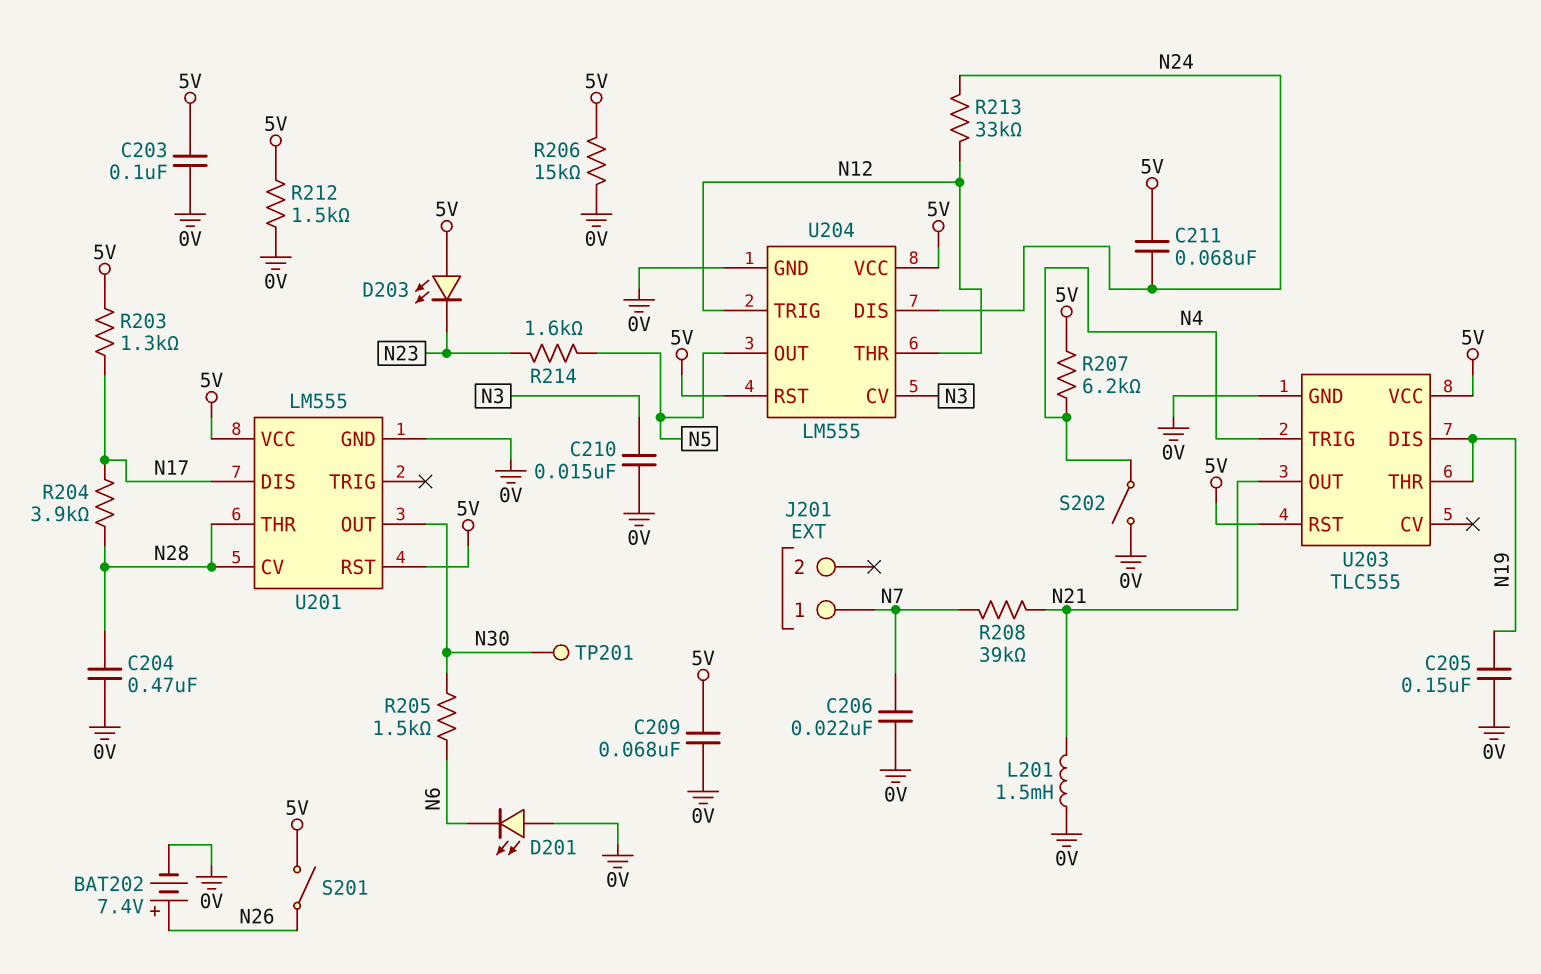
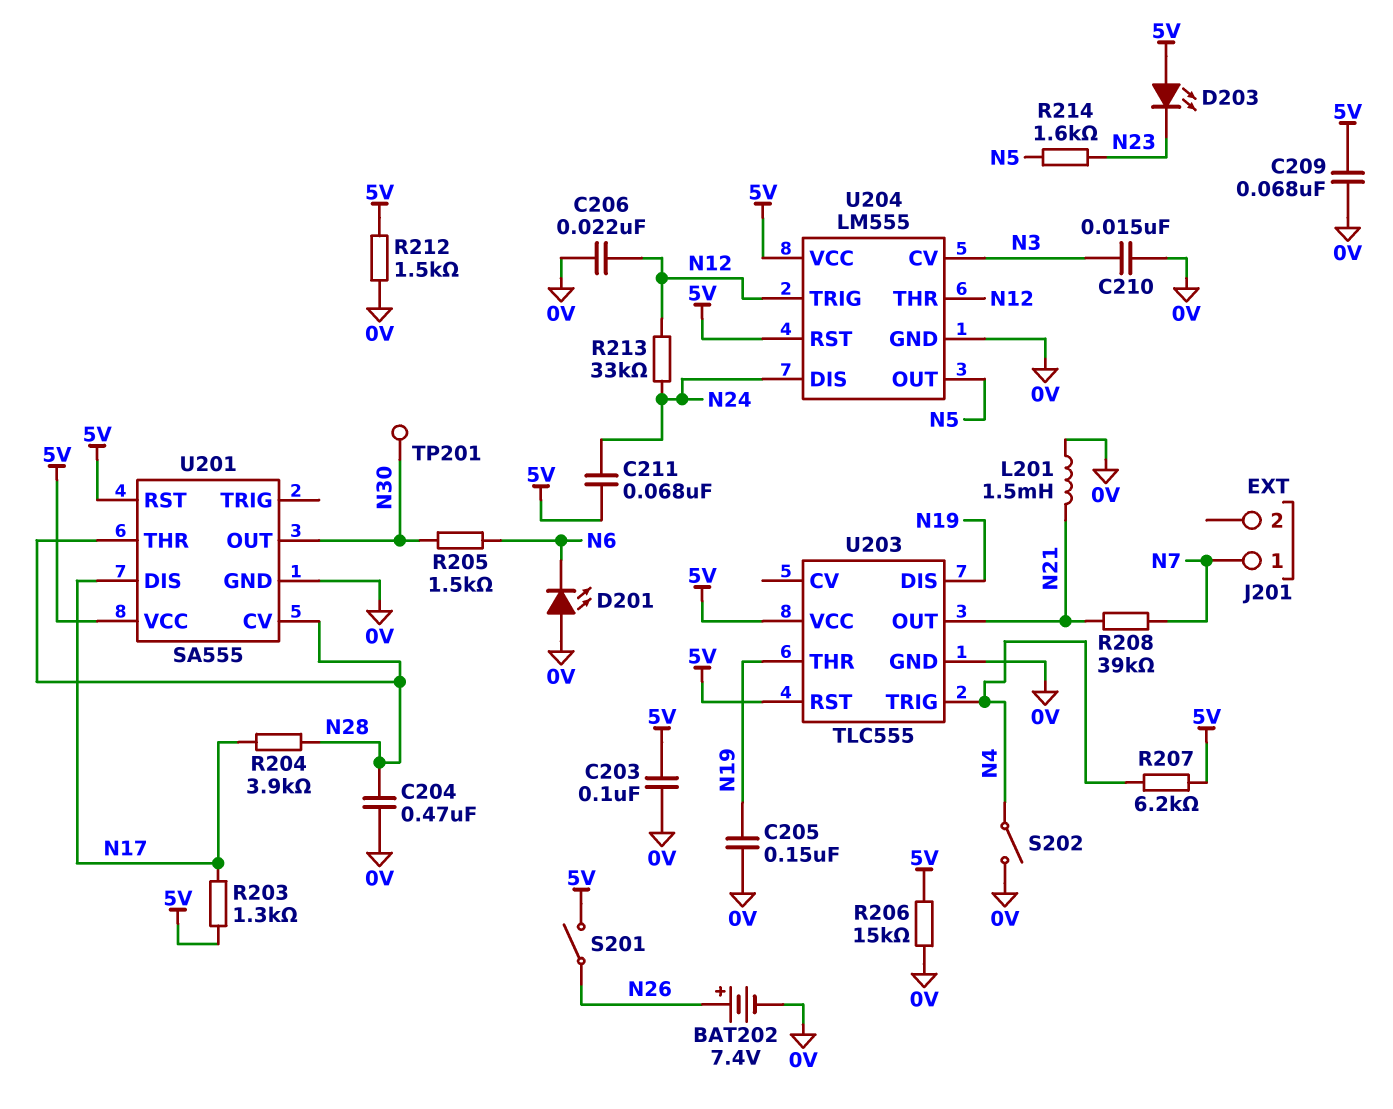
C206: 22nF (0V, N7) -> 22nF (0V, N12)
U201: LM555 -> SA555

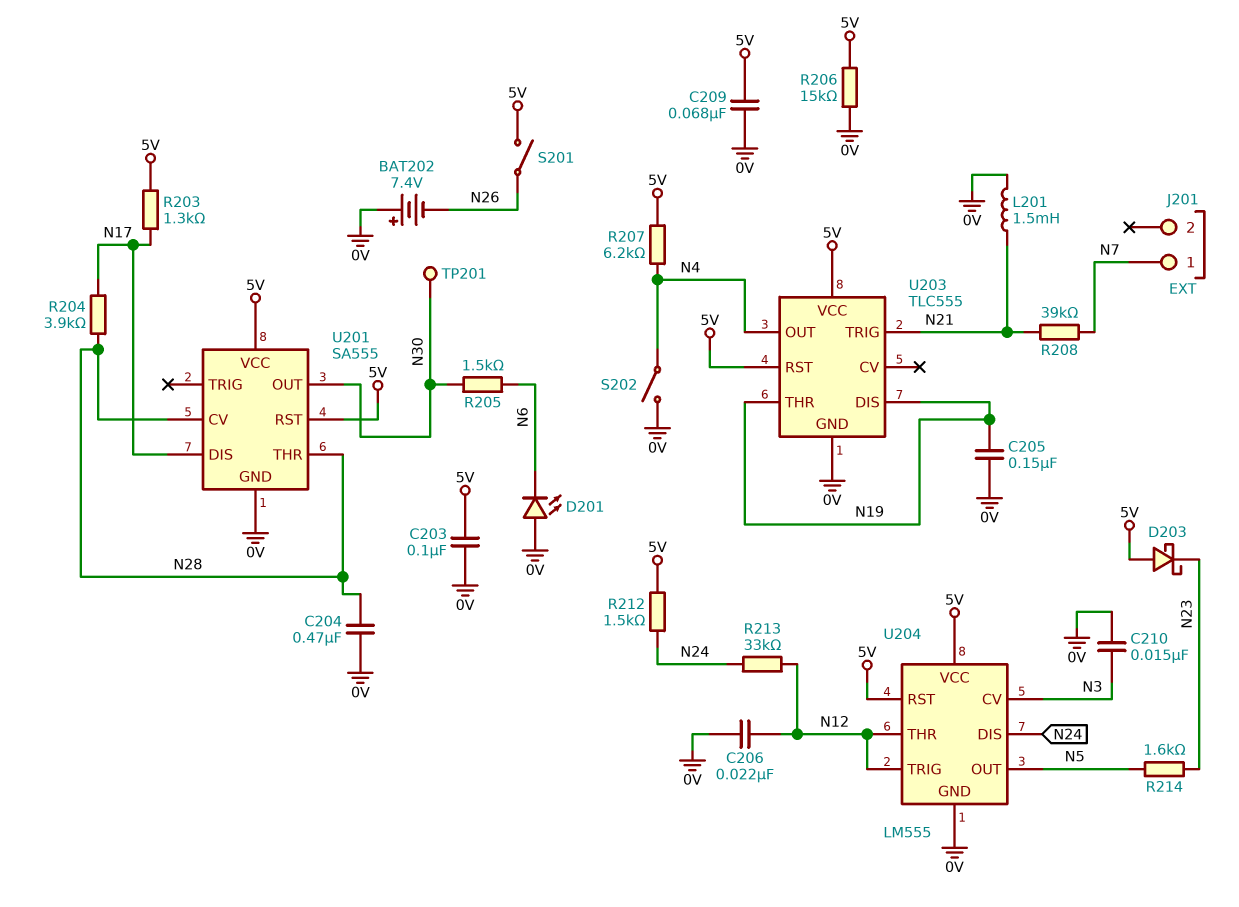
BAT202: 7.4V (plus N26, minus 0V) -> 7.4V (plus 0V, minus N26)
C211: 68nF (5V, N24) -> none
D203: LED (A 5V, K N23) -> schottky (A 5V, K N23)
R212: 1.5k (0V, 5V) -> 1.5k (5V, N24)
U203 pin OUT: N21 -> N4
U203 pin TRIG: N4 -> N21

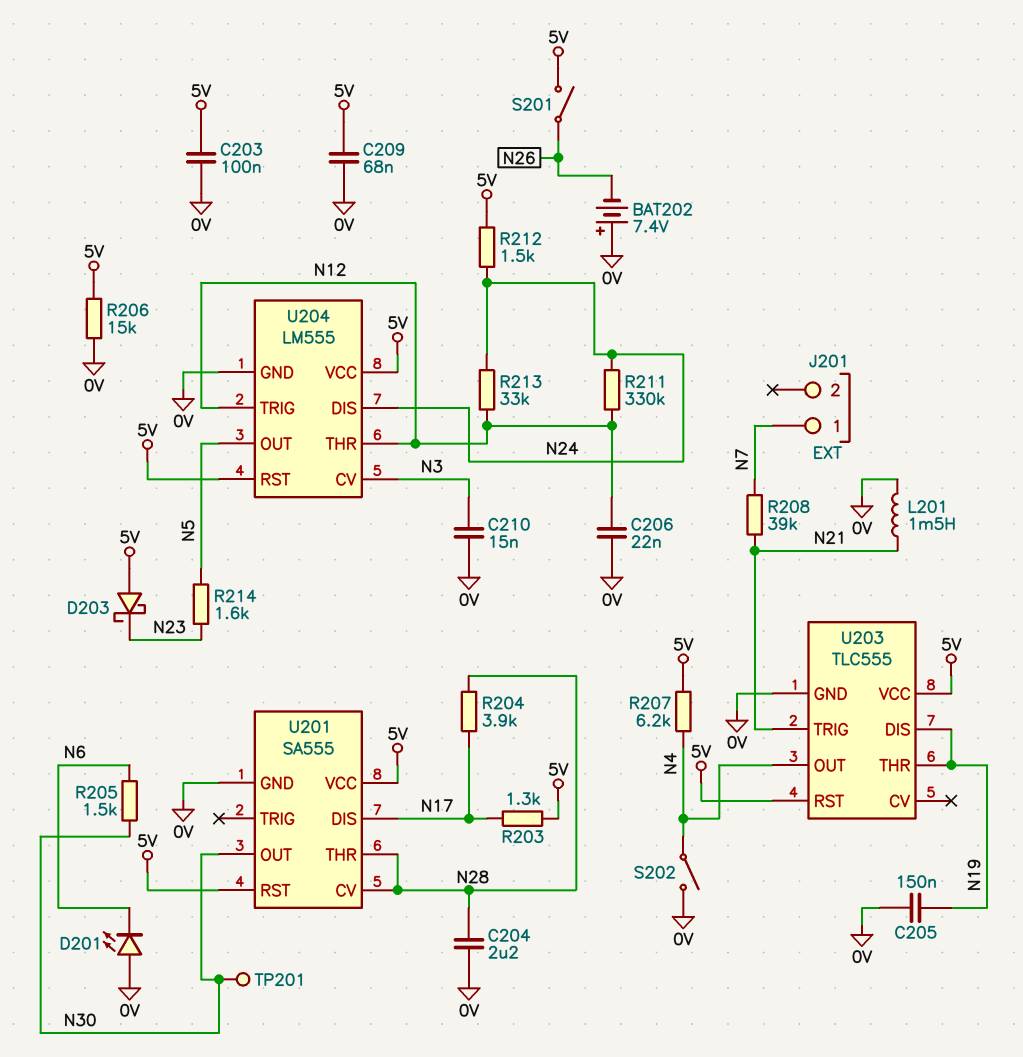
C204: 470nF (0V, N28) -> 2.2uF (0V, N28)
R211: none -> 330k (N12, N24)

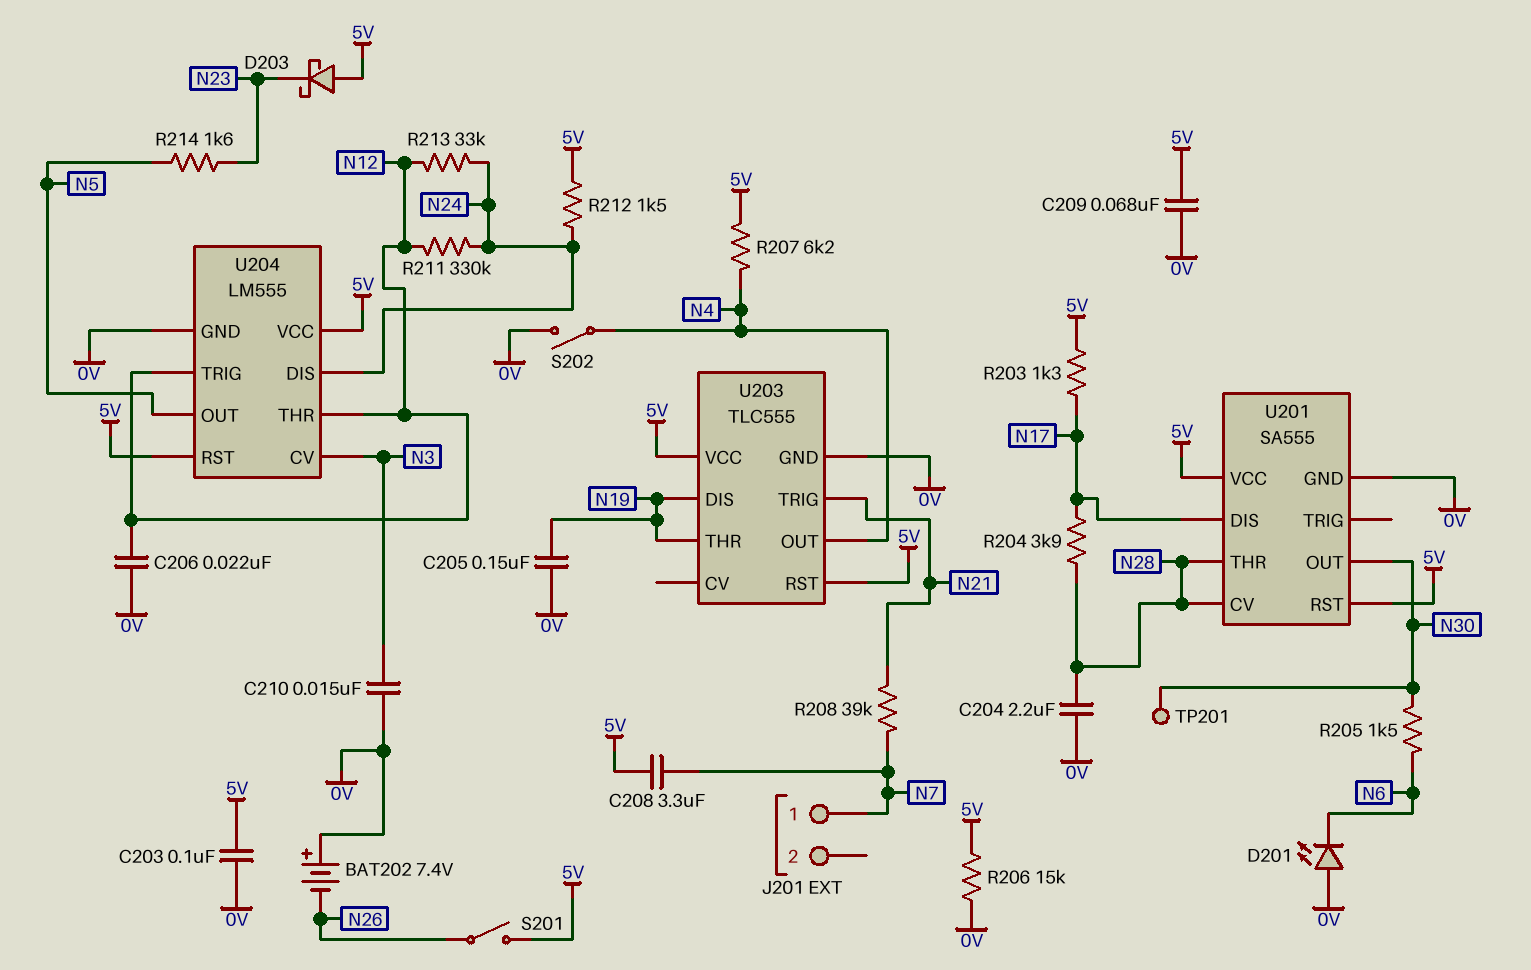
C208: none -> 3.3uF (5V, N7)
L201: 1.5mH (0V, N21) -> none

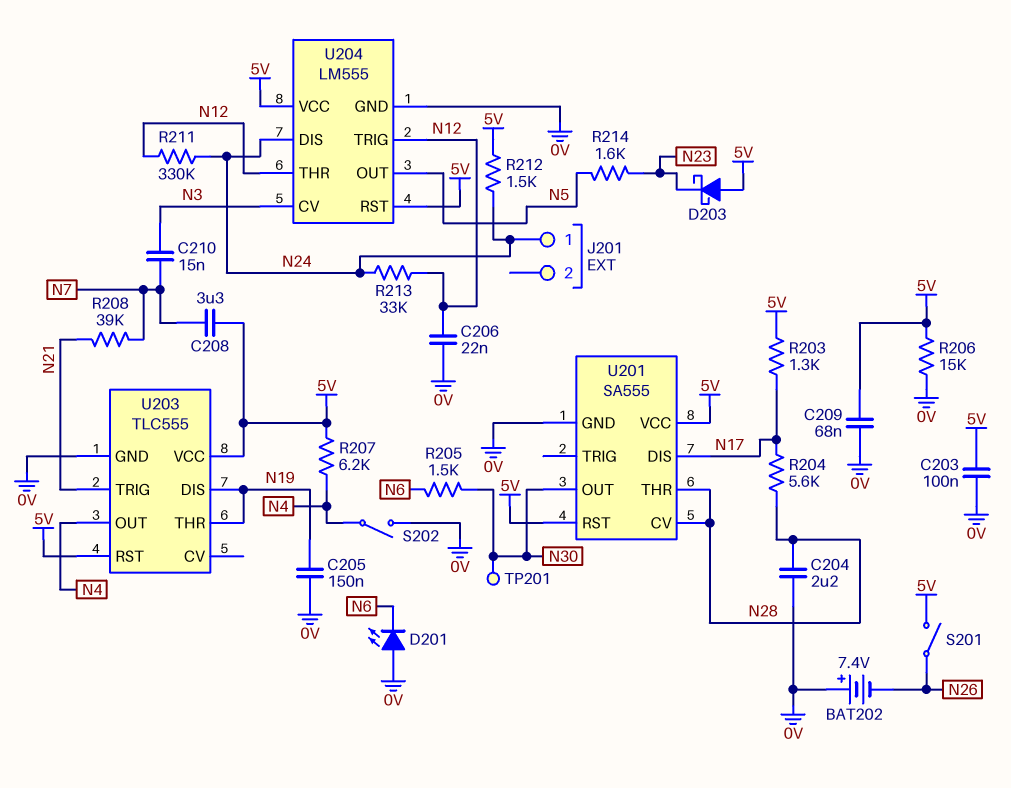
C210: 15nF (0V, N3) -> 15nF (N3, N7)
J201 pin 1: N7 -> N24
R204: 3.9k (N17, N28) -> 5.6k (N17, N28)

